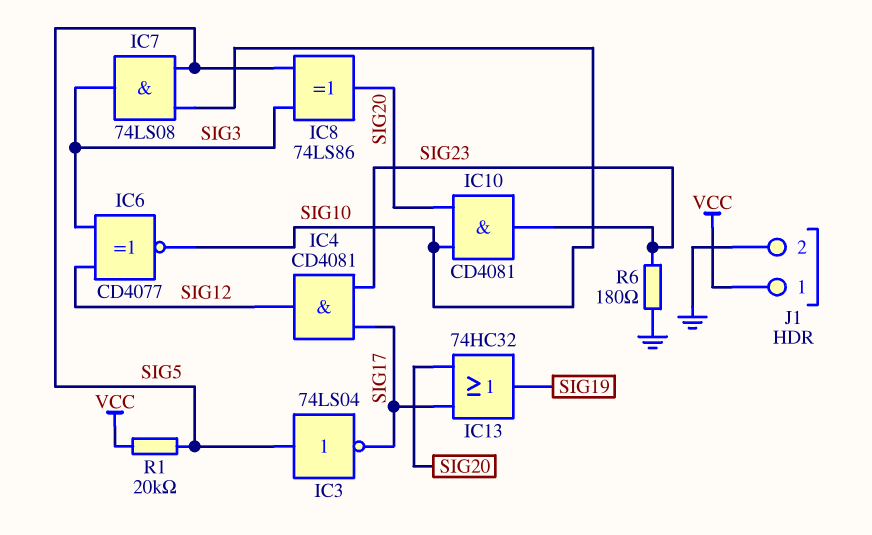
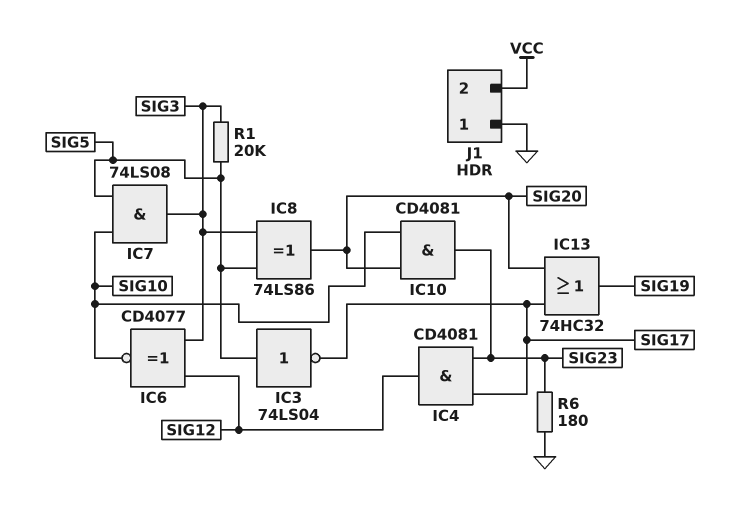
J1 pin 1: VCC -> GND
J1 pin 2: GND -> VCC
R1: 20k (SIG5, VCC) -> 20k (SIG3, SIG5)

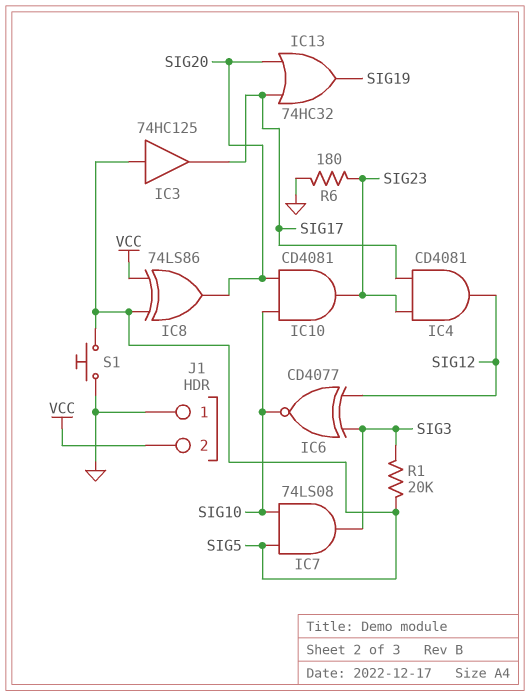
IC3: NOT 74LS04 (in SIG5, out SIG17) -> buffer 74HC125 (in SIG5, out SIG17)
IC8: XOR 74LS86 (in SIG3, in SIG5, out SIG20) -> XOR 74LS86 (in SIG5, in VCC, out SIG20)
S1: none -> button (GND, SIG5)

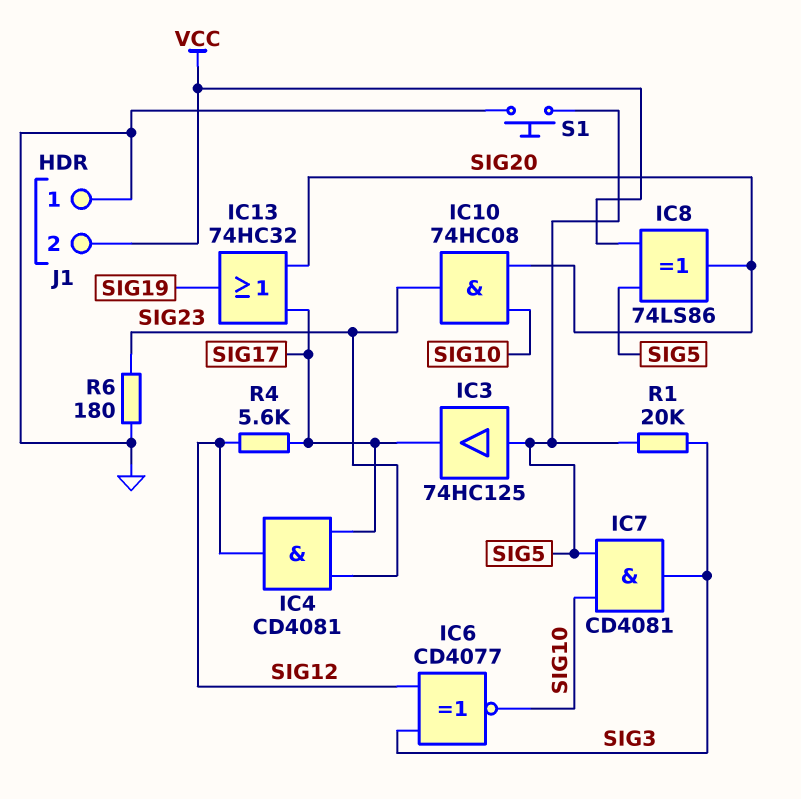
IC7: AND 74LS08 (in SIG5, in SIG10, out SIG3) -> AND CD4081 (in SIG5, in SIG10, out SIG3)
IC10: AND CD4081 (in SIG10, in SIG20, out SIG23) -> AND 74HC08 (in SIG10, in SIG20, out SIG23)
R4: none -> 5.6k (SIG12, SIG17)

